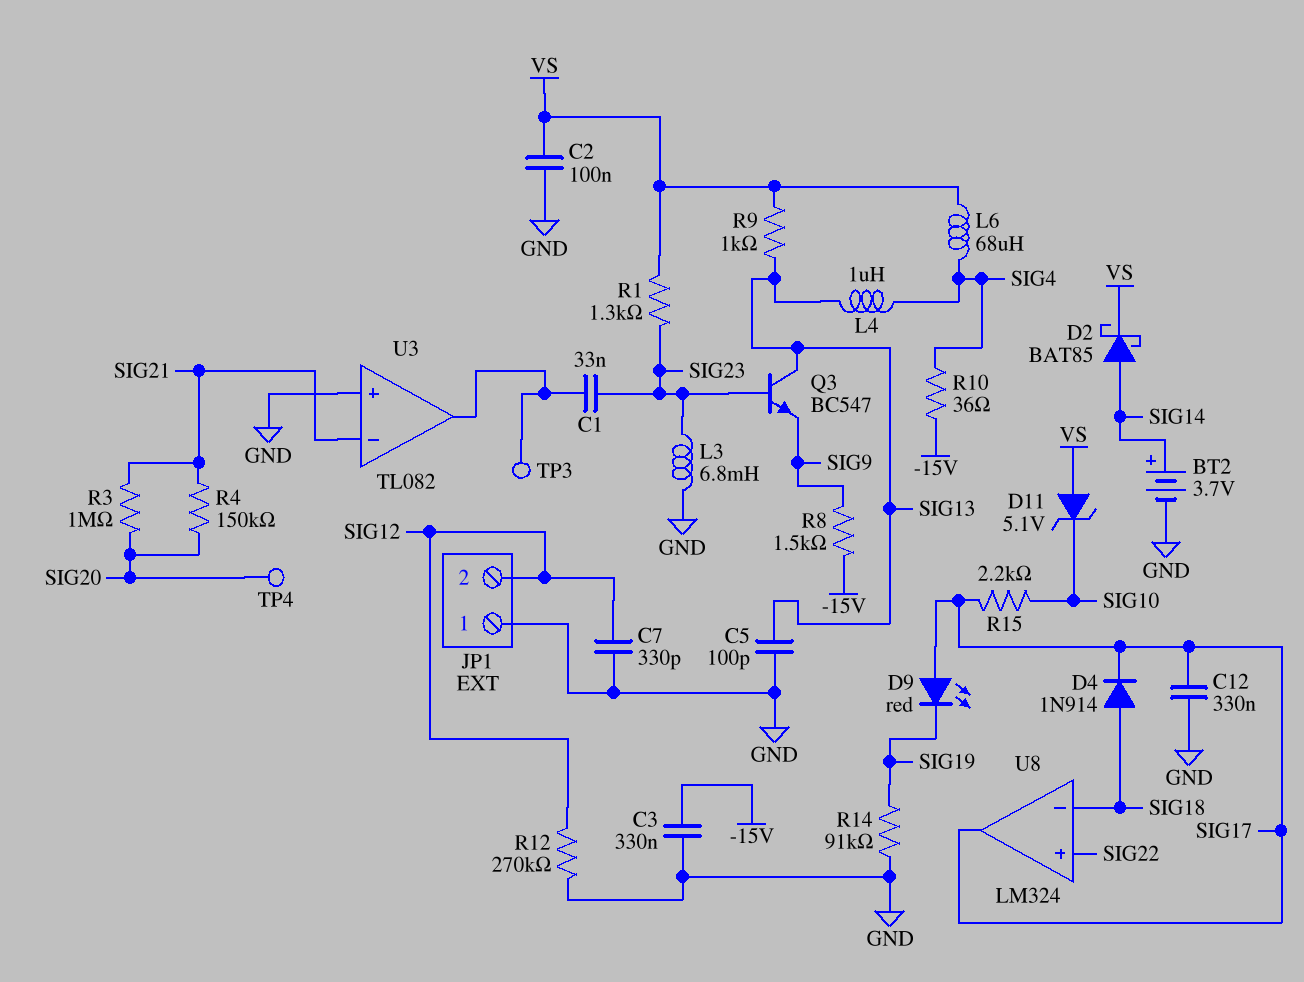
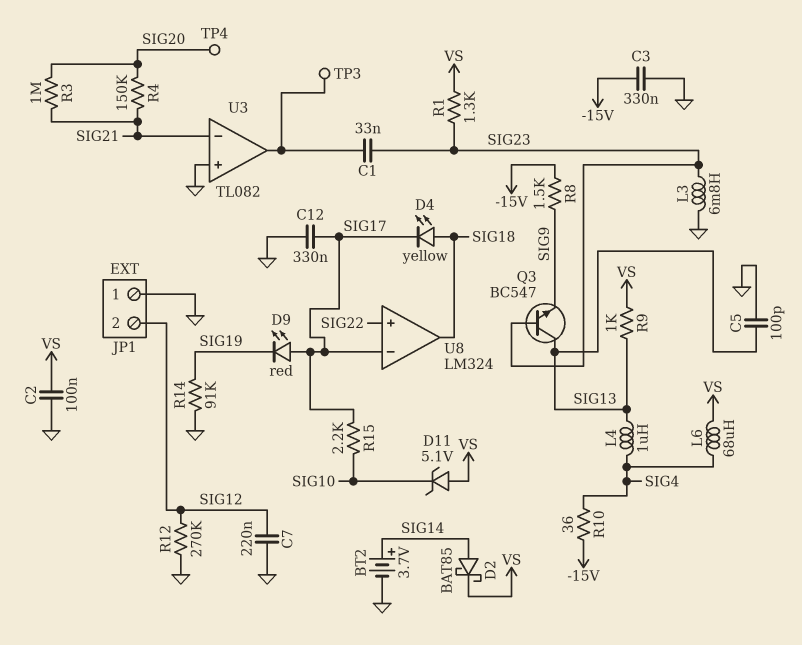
C7: 330pF (GND, SIG12) -> 220nF (GND, SIG12)
D4: diode 1N914 (A SIG18, K SIG17) -> LED yellow (A SIG18, K SIG17)
U8 pin in-: SIG18 -> SIG17
U8 pin out: SIG17 -> SIG18

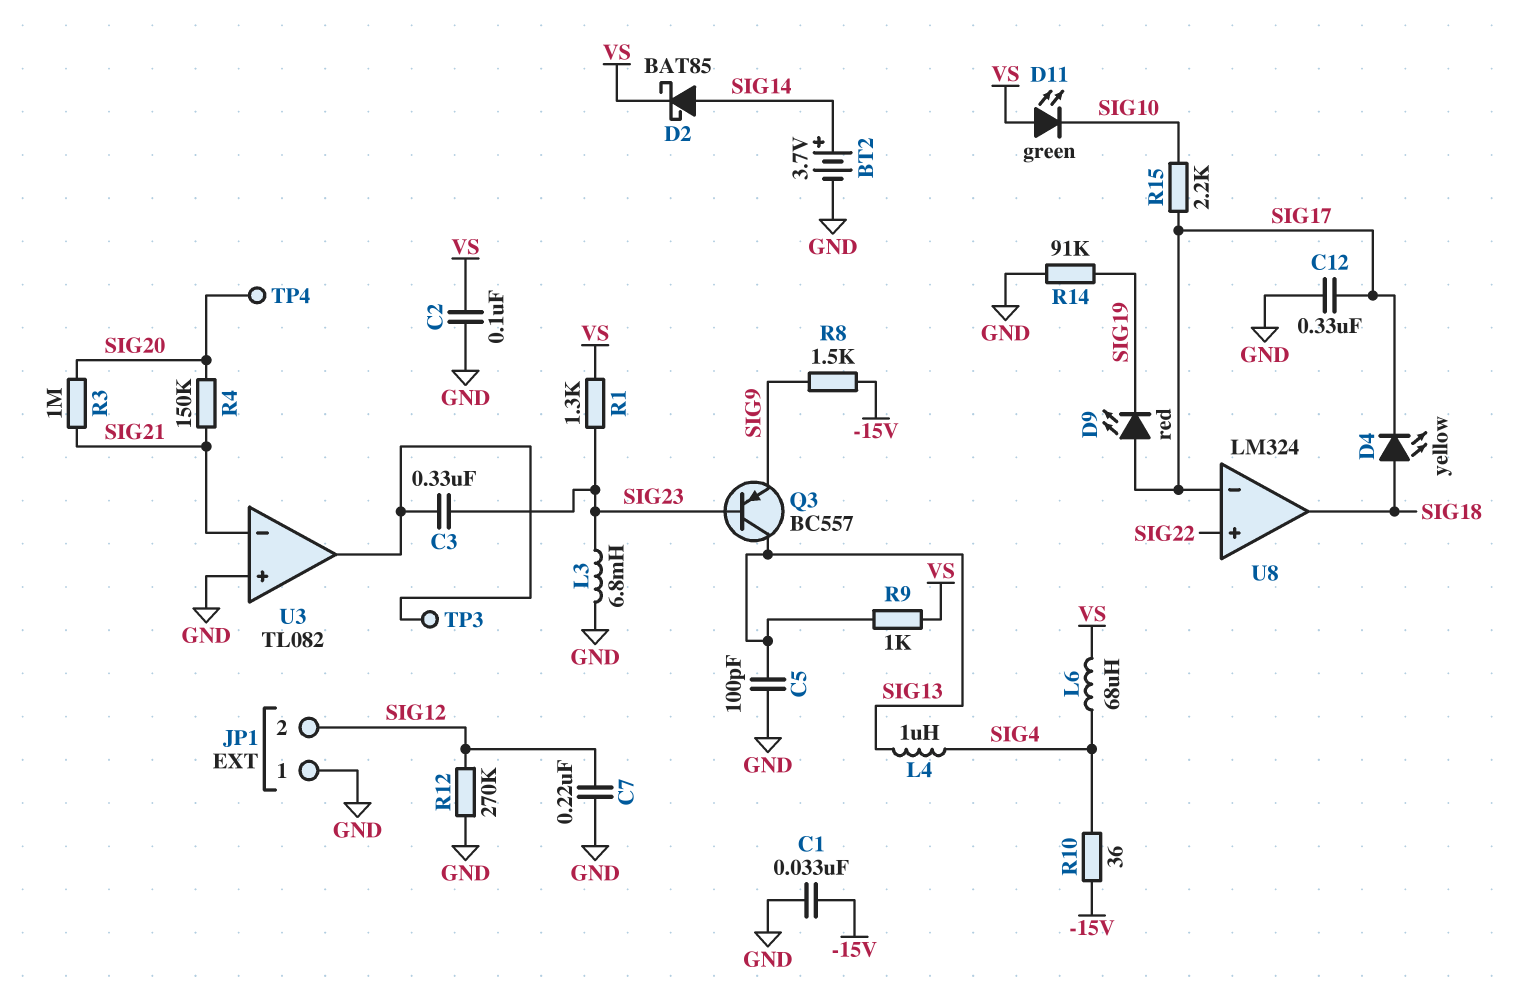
C1: 33nF (SIG23, U3/out) -> 33nF (-15V, GND)
C3: 330nF (-15V, GND) -> 330nF (SIG23, U3/out)
D11: zener 5.1V (A VS, K SIG10) -> LED green (A VS, K SIG10)
Q3: NPN BC547 (B SIG23, C SIG13, E SIG9) -> PNP BC557 (B SIG23, C SIG13, E SIG9)

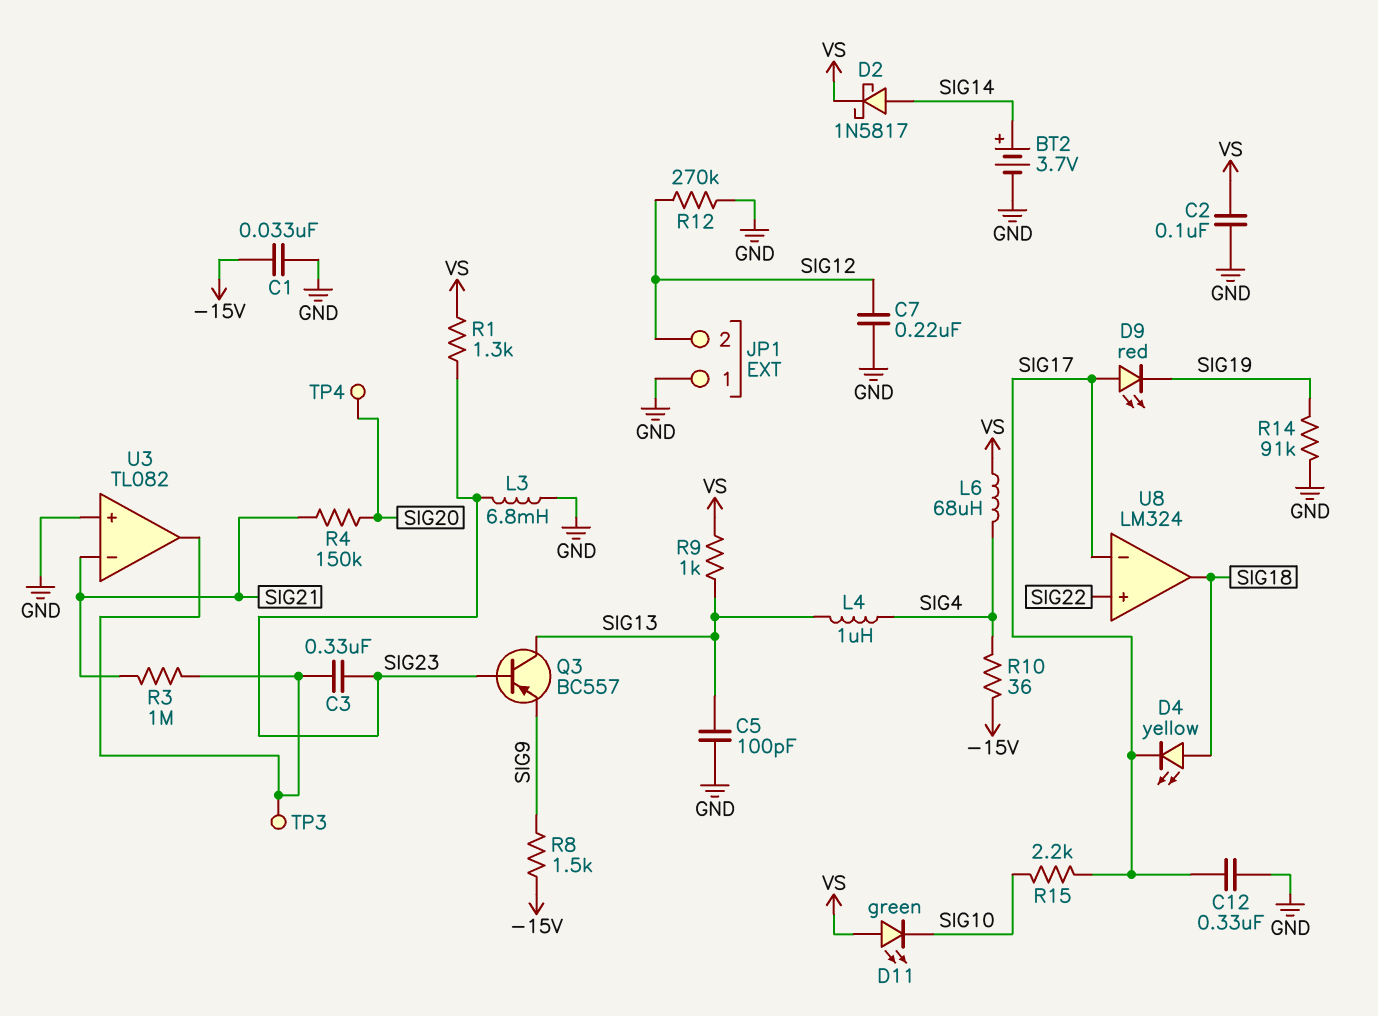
D2: schottky BAT85 (A SIG14, K VS) -> schottky 1N5817 (A SIG14, K VS)
R3: 1M (SIG20, SIG21) -> 1M (SIG21, U3/out)

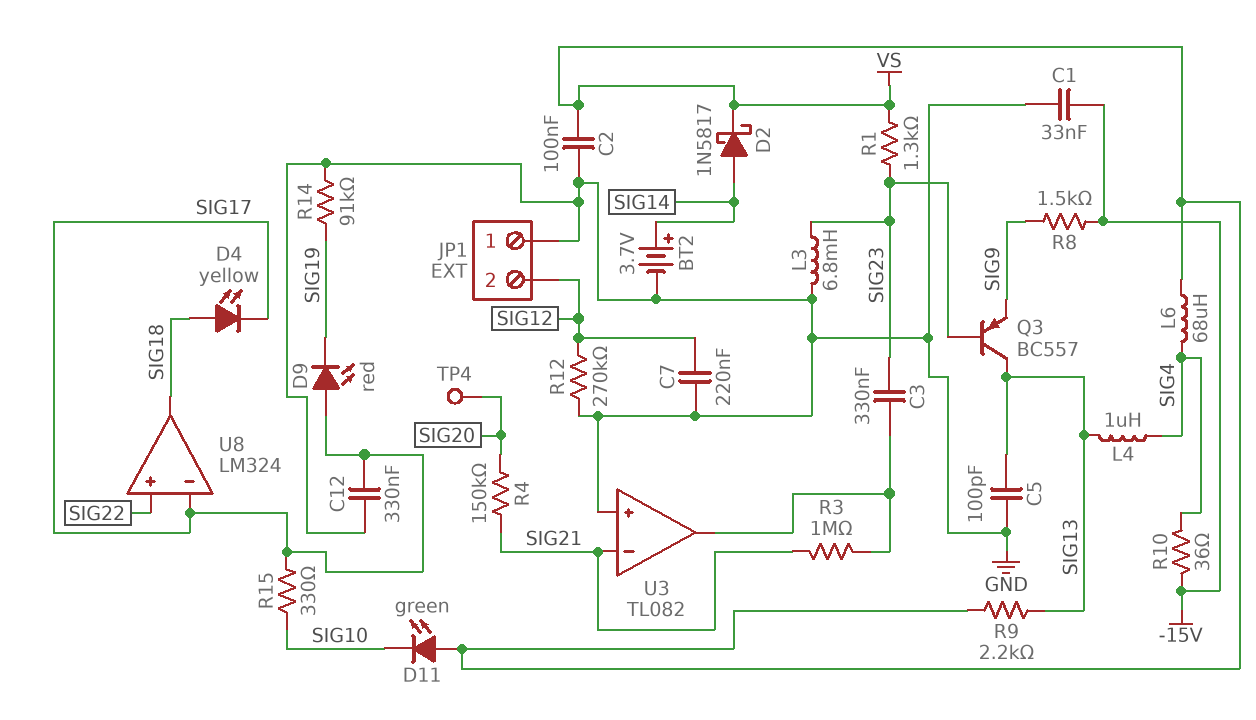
R9: 1k (SIG13, VS) -> 2.2k (SIG13, VS)
R15: 2.2k (SIG10, SIG17) -> 330 (SIG10, SIG17)
TP3: test point (U3/out) -> none

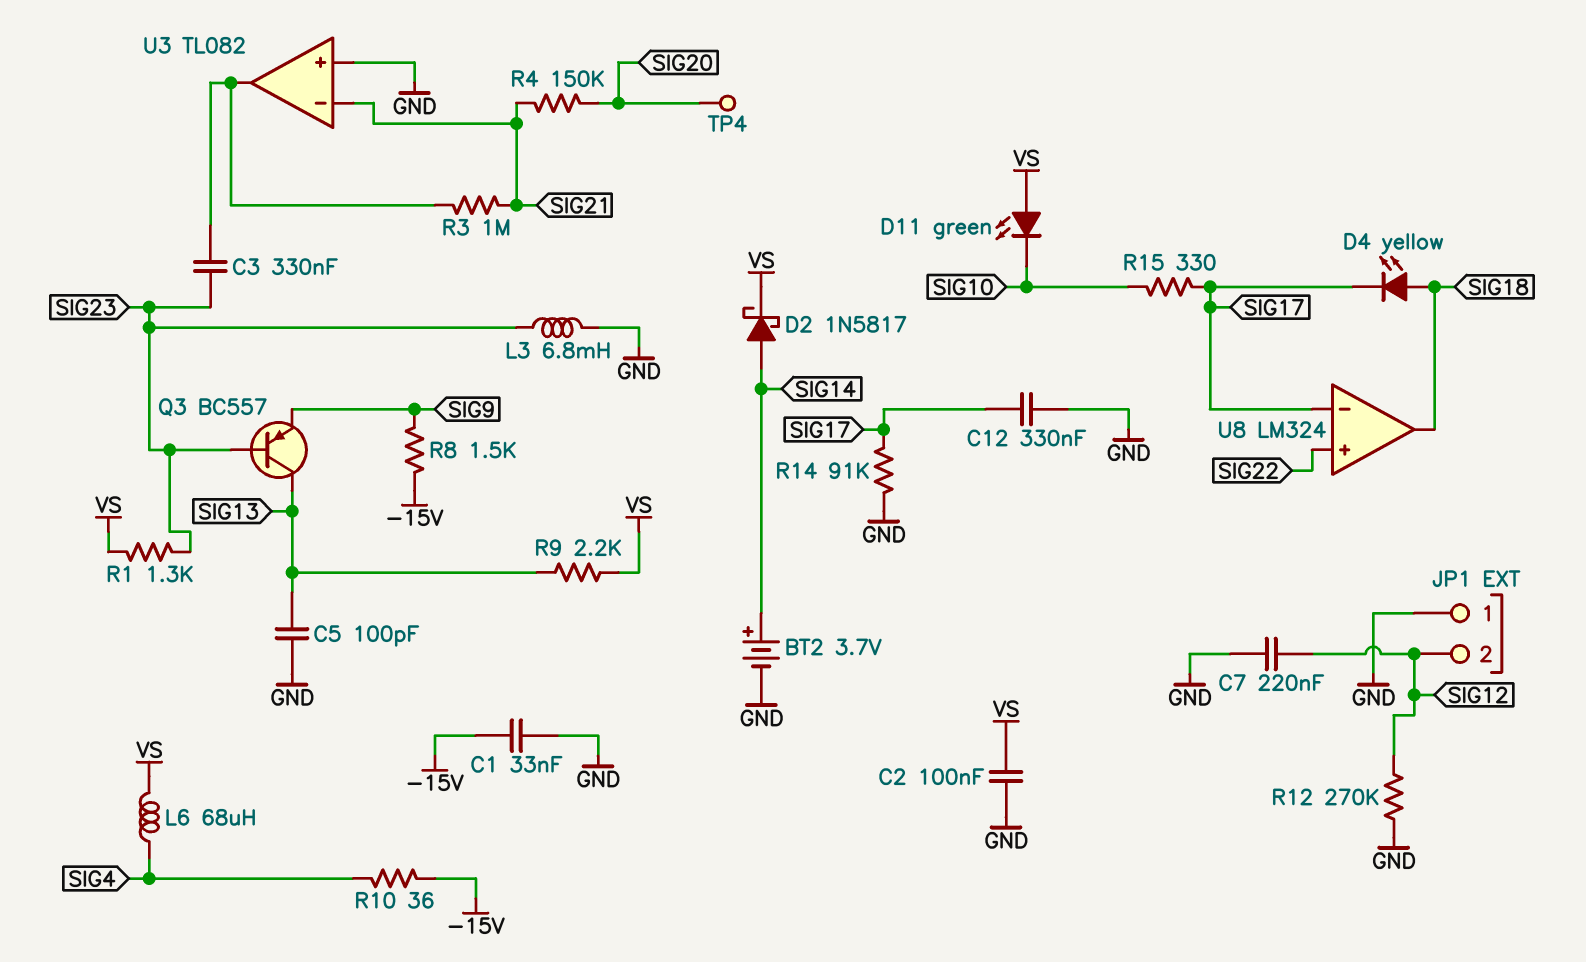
D9: LED red (A SIG17, K SIG19) -> none
L4: 1uH (SIG4, SIG13) -> none
R14: 91k (GND, SIG19) -> 91k (GND, SIG17)

